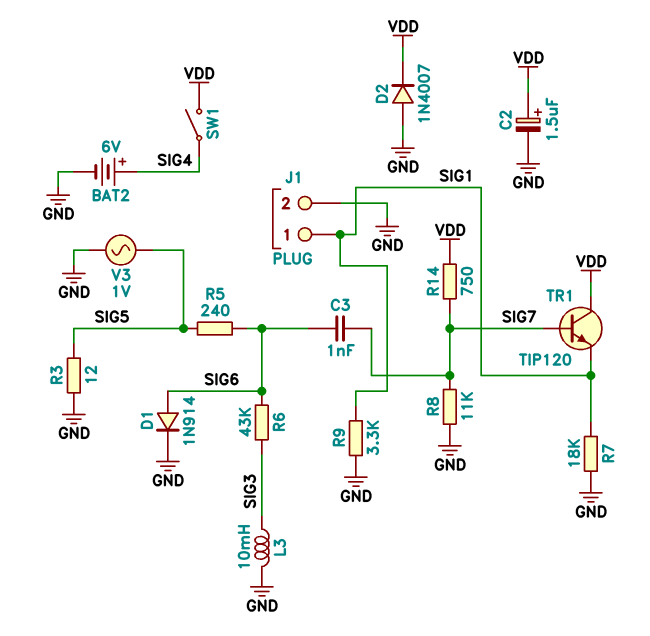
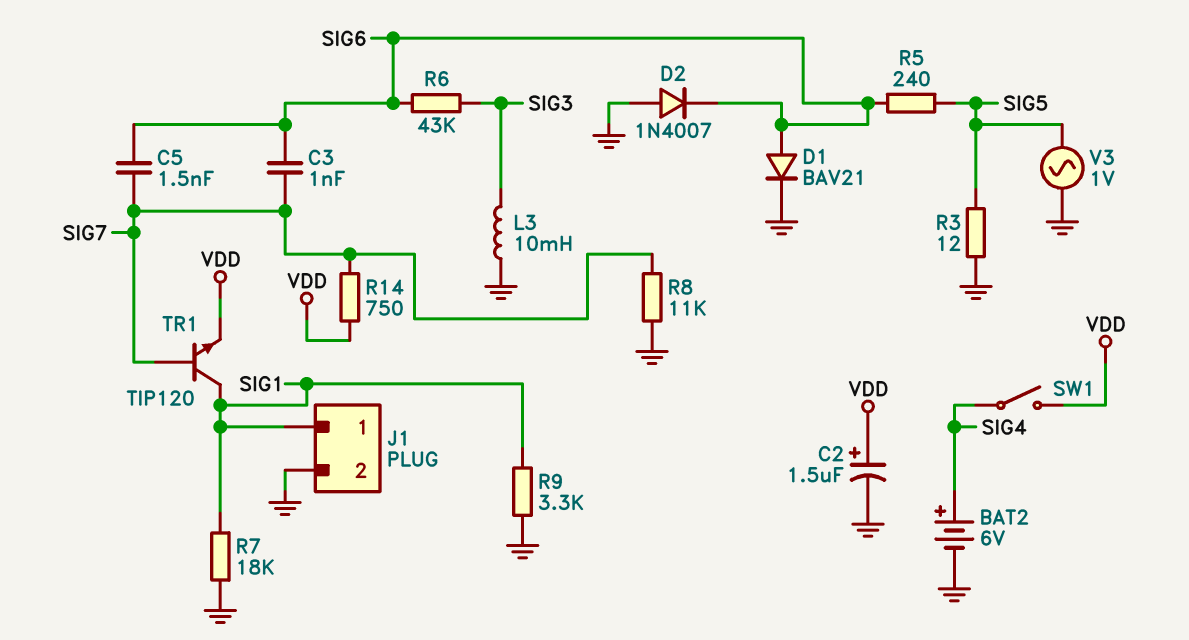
C5: none -> 1.5nF (SIG6, SIG7)
D1: diode 1N914 (A SIG6, K GND) -> diode BAV21 (A SIG6, K GND)
D2: diode 1N4007 (A GND, K VDD) -> diode 1N4007 (A GND, K SIG6)
TR1: NPN TIP120 (B SIG7, C VDD, E SIG1) -> NPN TIP120 (B SIG7, C SIG1, E VDD)

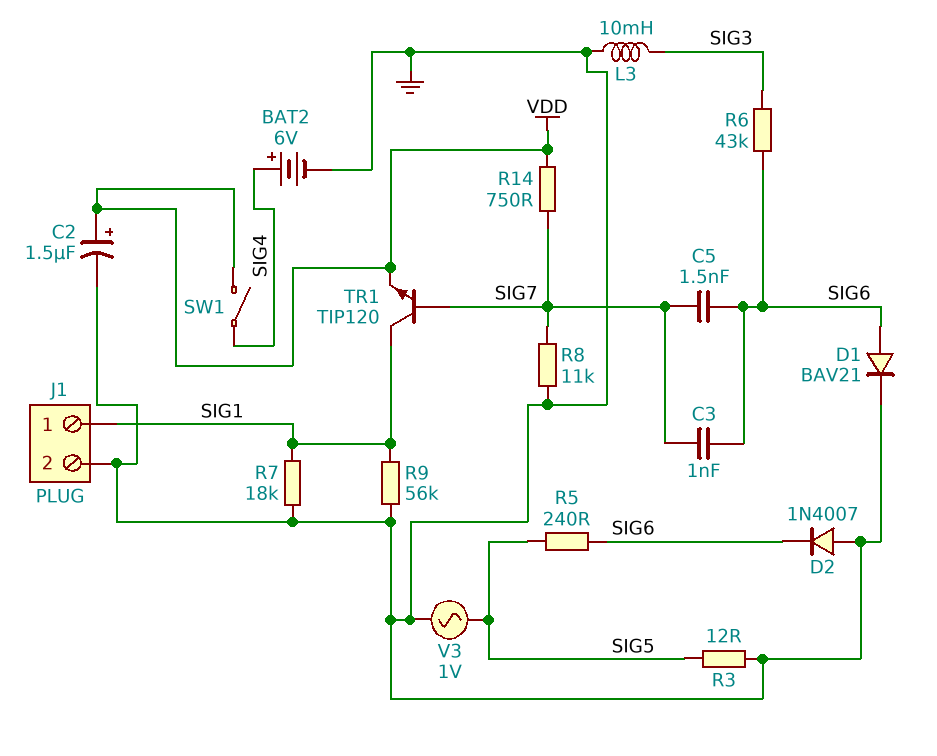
R9: 3.3k (GND, SIG1) -> 56k (GND, SIG1)

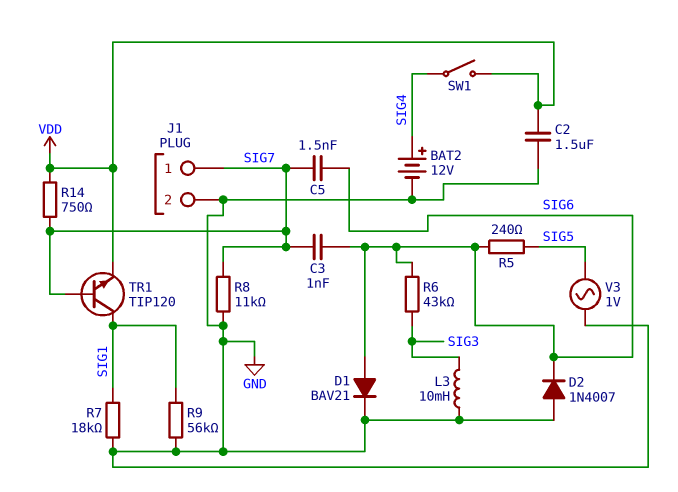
BAT2: 6V (plus SIG4, minus GND) -> 12V (plus SIG4, minus GND)
C2: 1.5uF (plus VDD, minus GND) -> 1.5uF (GND, VDD)
J1 pin 1: SIG1 -> SIG7
R3: 12 (GND, SIG5) -> none

